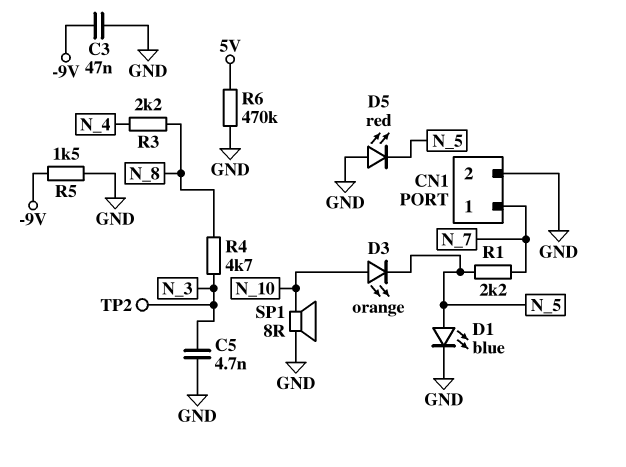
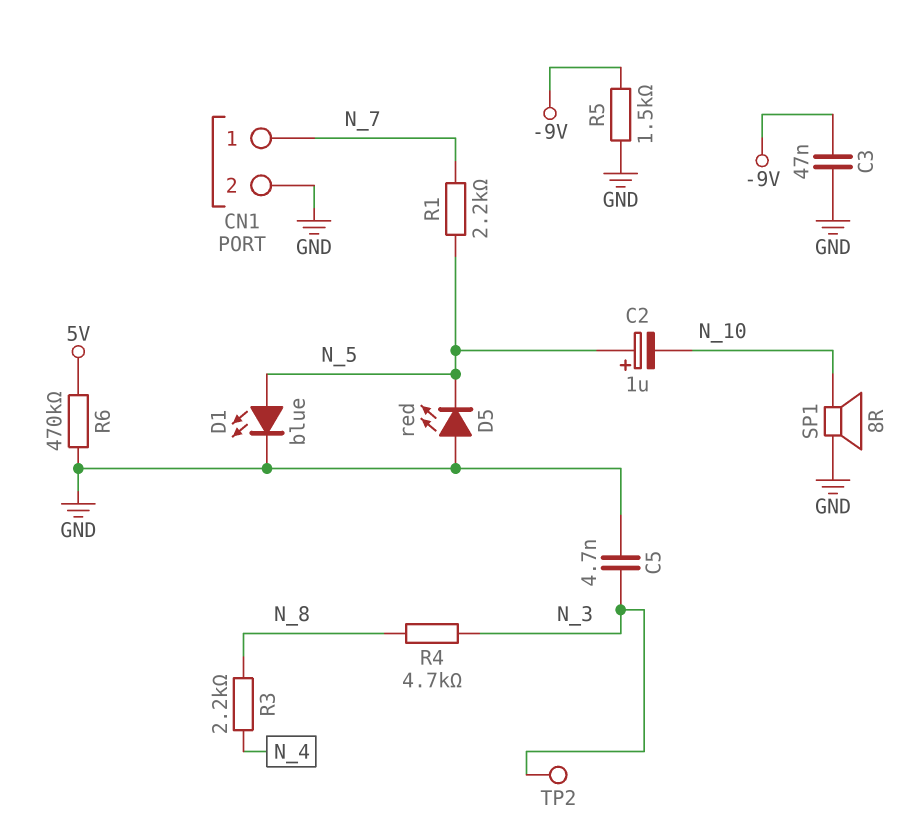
C2: none -> 1uF (plus N_5, minus N_10)
D3: LED orange (A N_10, K N_5) -> none

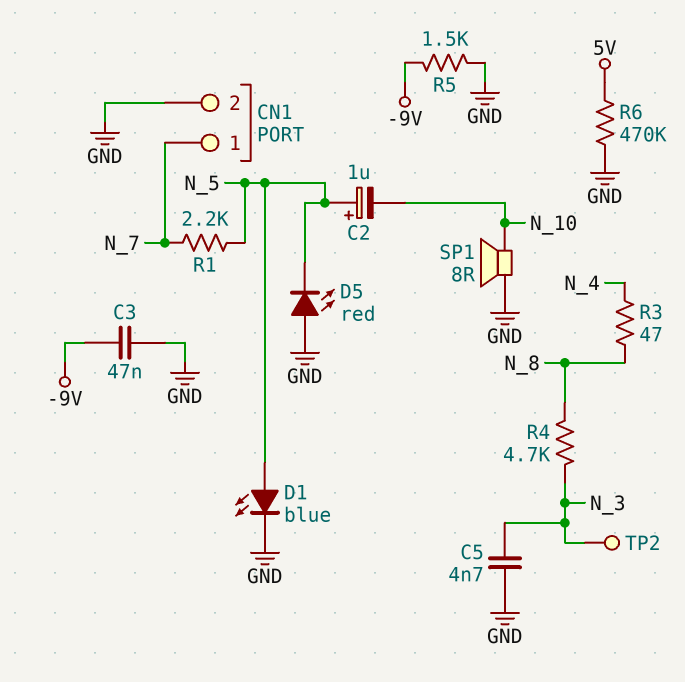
R3: 2.2k (N_4, N_8) -> 47 (N_4, N_8)

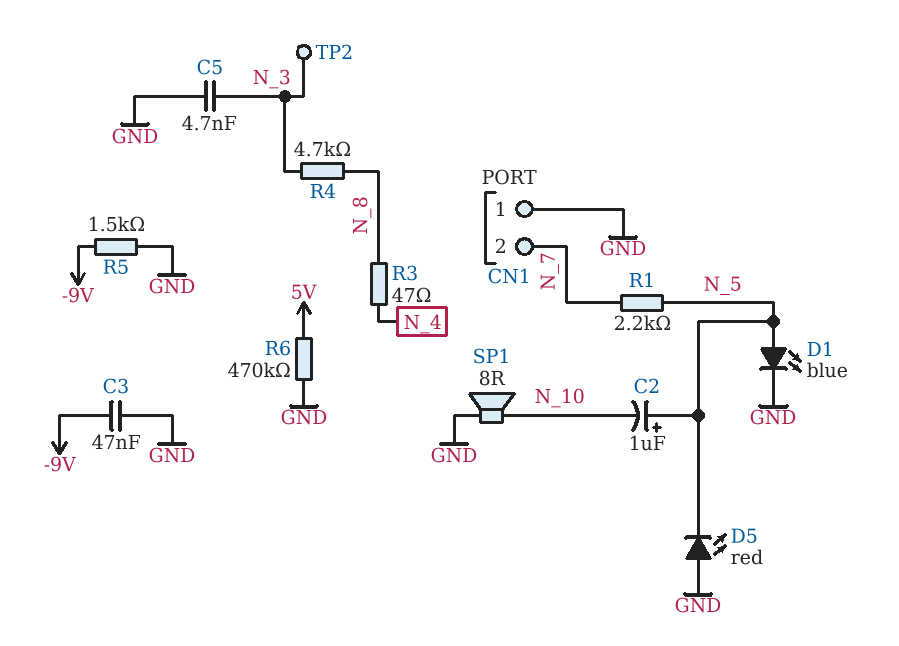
CN1 pin 1: N_7 -> GND
CN1 pin 2: GND -> N_7

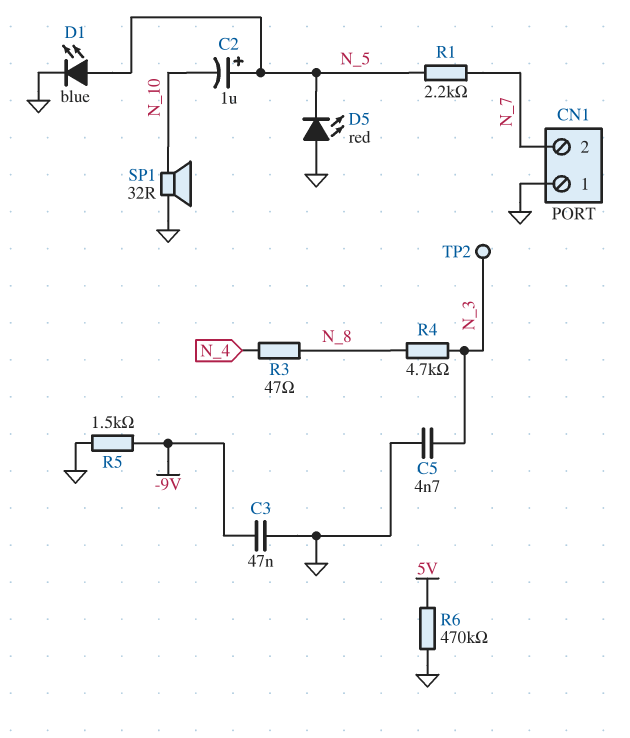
SP1: speaker 8R (GND, N_10) -> speaker 32R (GND, N_10)

